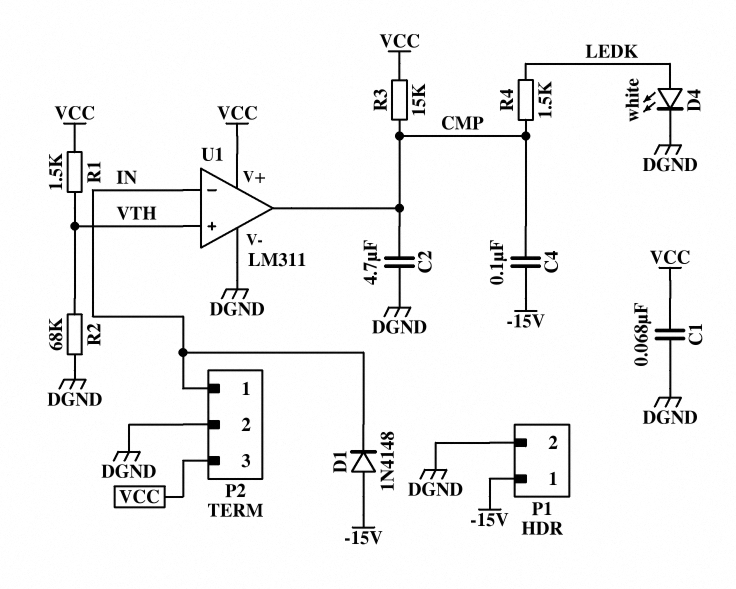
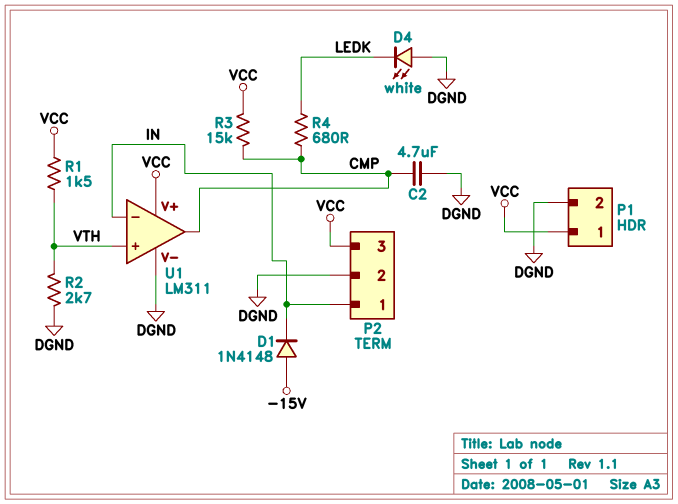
C1: 68nF (DGND, VCC) -> none
C4: 100nF (-15V, CMP) -> none
D4: LED white (A LEDK, K DGND) -> LED white (A DGND, K LEDK)
P1 pin 1: -15V -> VCC
R2: 68k (DGND, VTH) -> 2.7k (DGND, VTH)
R4: 1.5k (CMP, LEDK) -> 680 (CMP, LEDK)

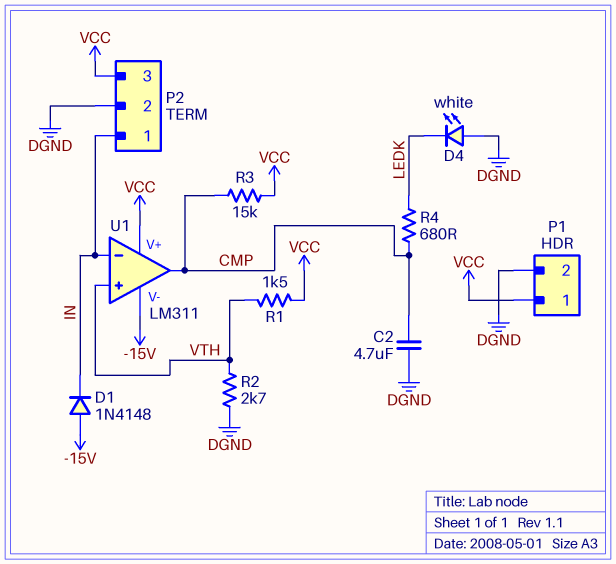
U1 pin V-: DGND -> -15V

